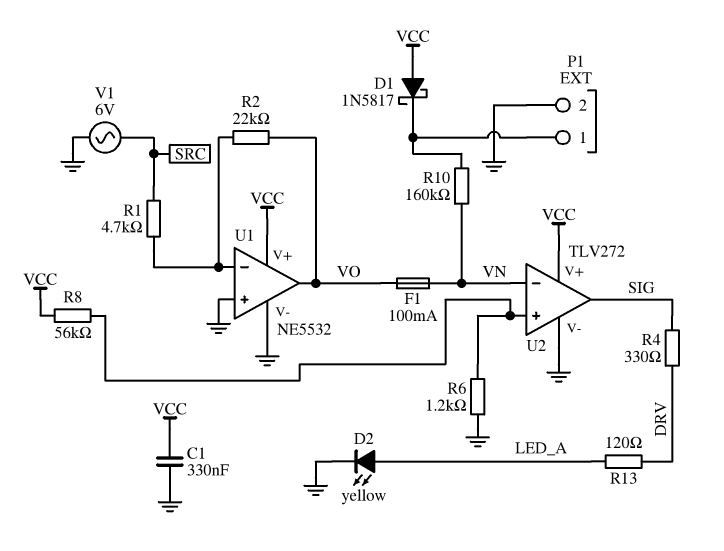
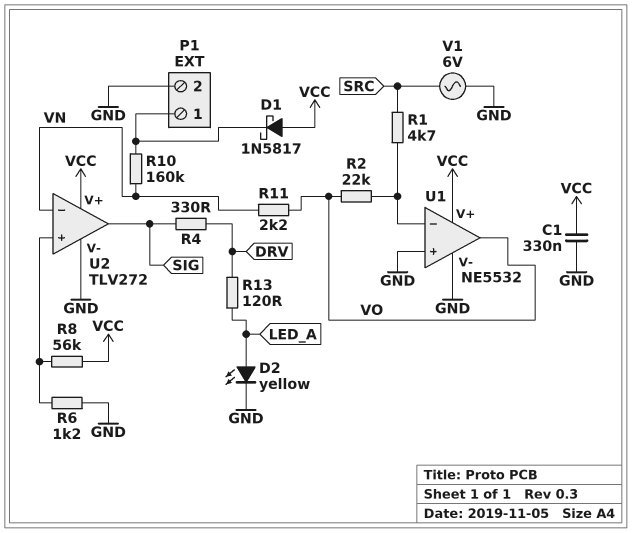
F1: 100mA (VN, VO) -> none
R11: none -> 2.2k (VN, VO)

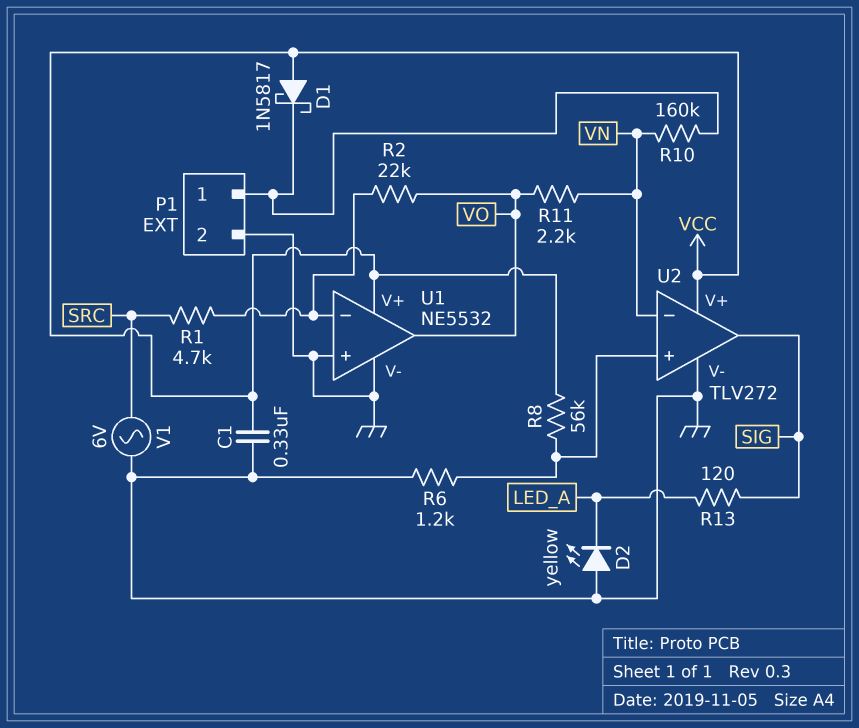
D2: LED yellow (A LED_A, K GND) -> LED yellow (A GND, K LED_A)
R4: 330 (DRV, SIG) -> none
R13: 120 (DRV, LED_A) -> 120 (LED_A, SIG)

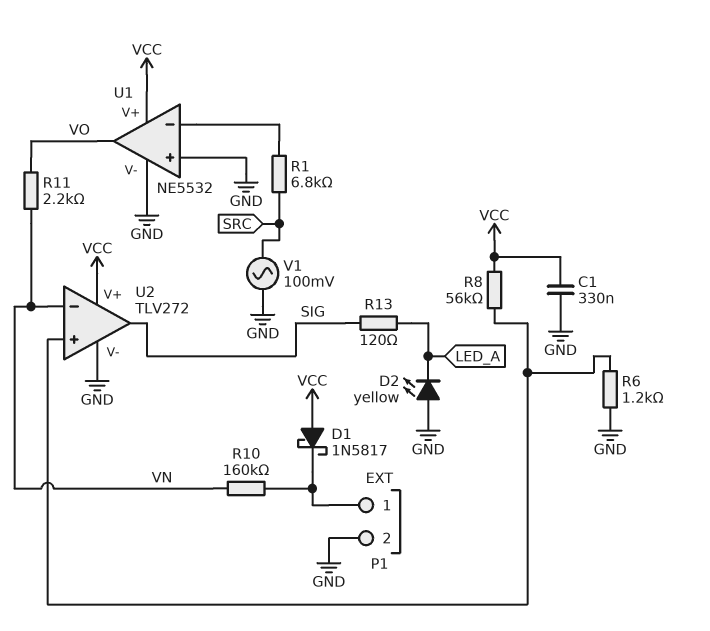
R1: 4.7k (SRC, U1/in-) -> 6.8k (SRC, U1/in-)
R2: 22k (U1/in-, VO) -> none
V1: AC 6V (GND, SRC) -> AC 100mV (GND, SRC)

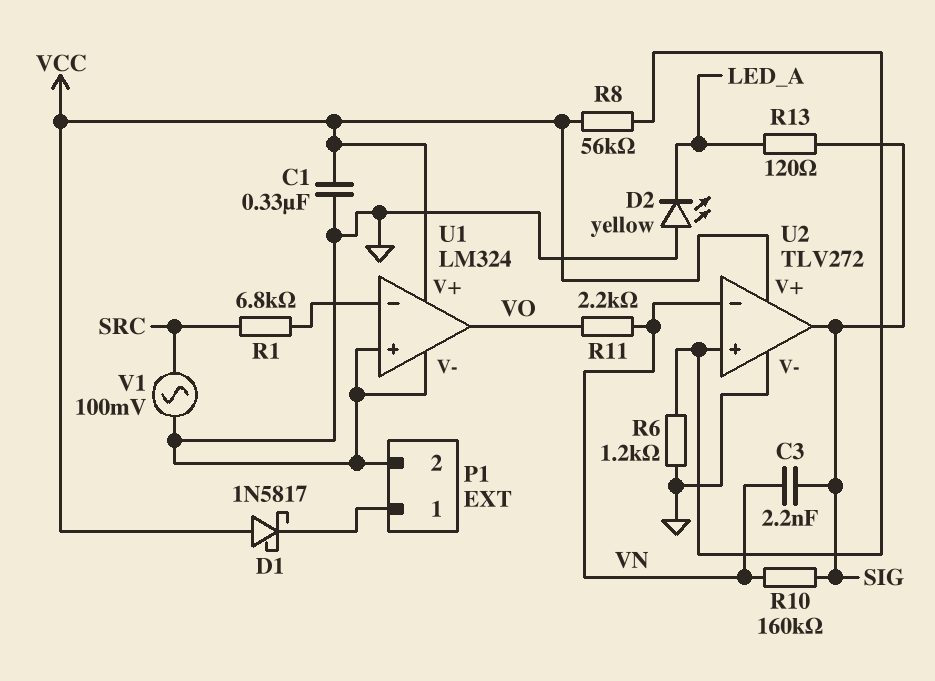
C3: none -> 2.2nF (SIG, VN)
R10: 160k (P1/1, VN) -> 160k (SIG, VN)
U1: NE5532 -> LM324

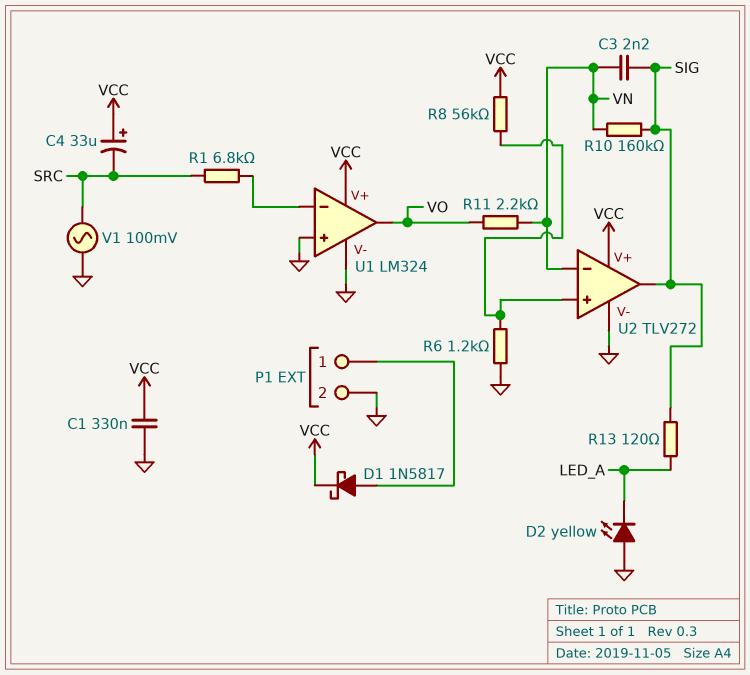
C4: none -> 33uF (plus VCC, minus SRC)
D1: schottky 1N5817 (A VCC, K P1/1) -> schottky 1N5817 (A P1/1, K VCC)

